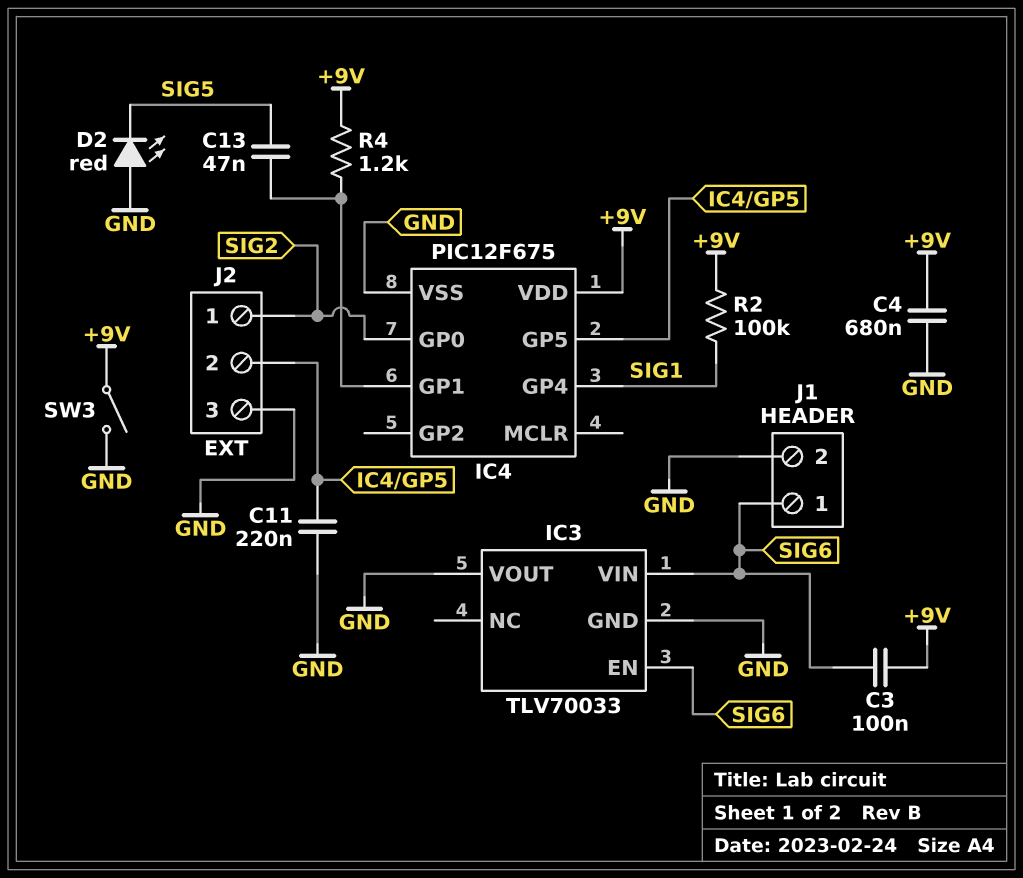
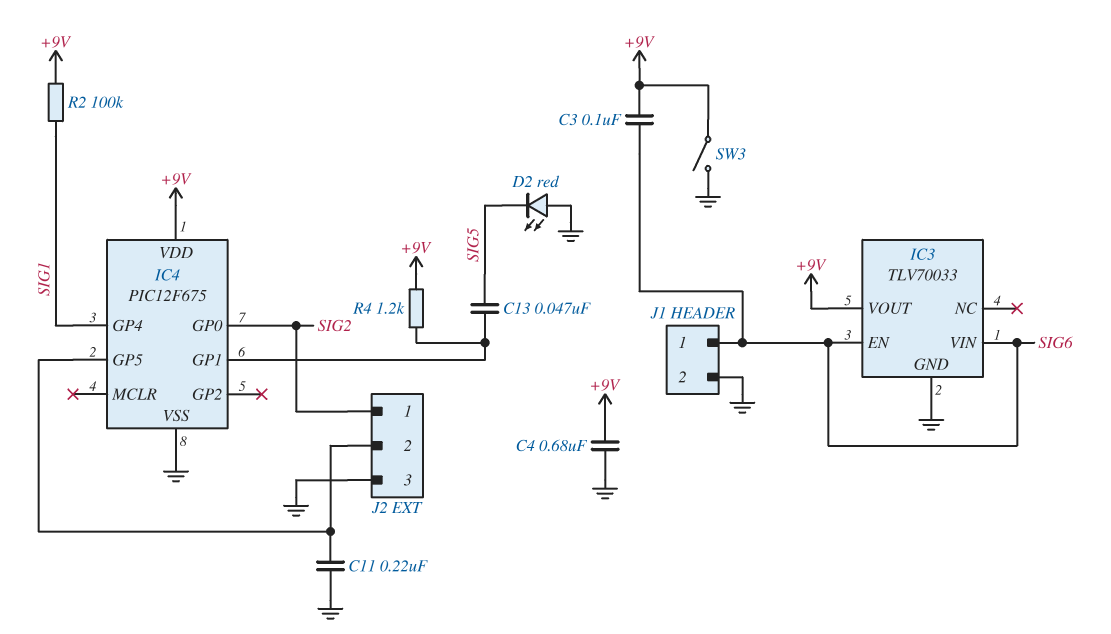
IC3 pin VOUT: GND -> +9V

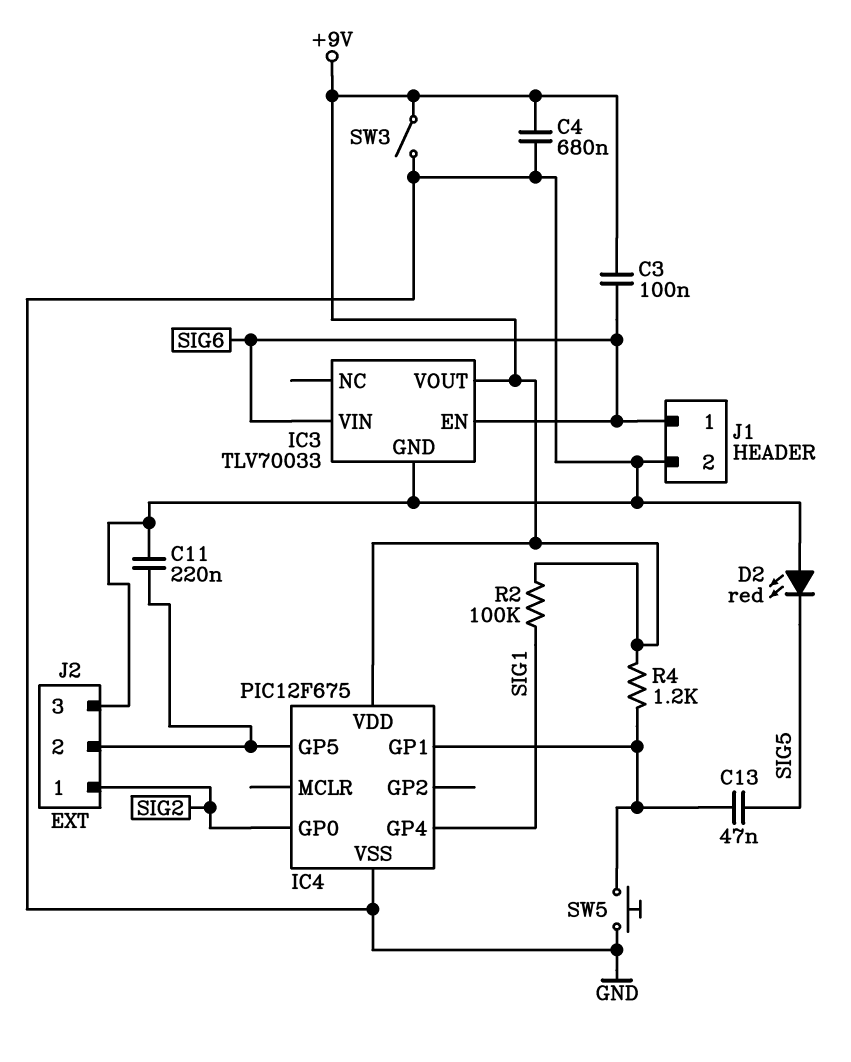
SW5: none -> button (GND, IC4/GP1)

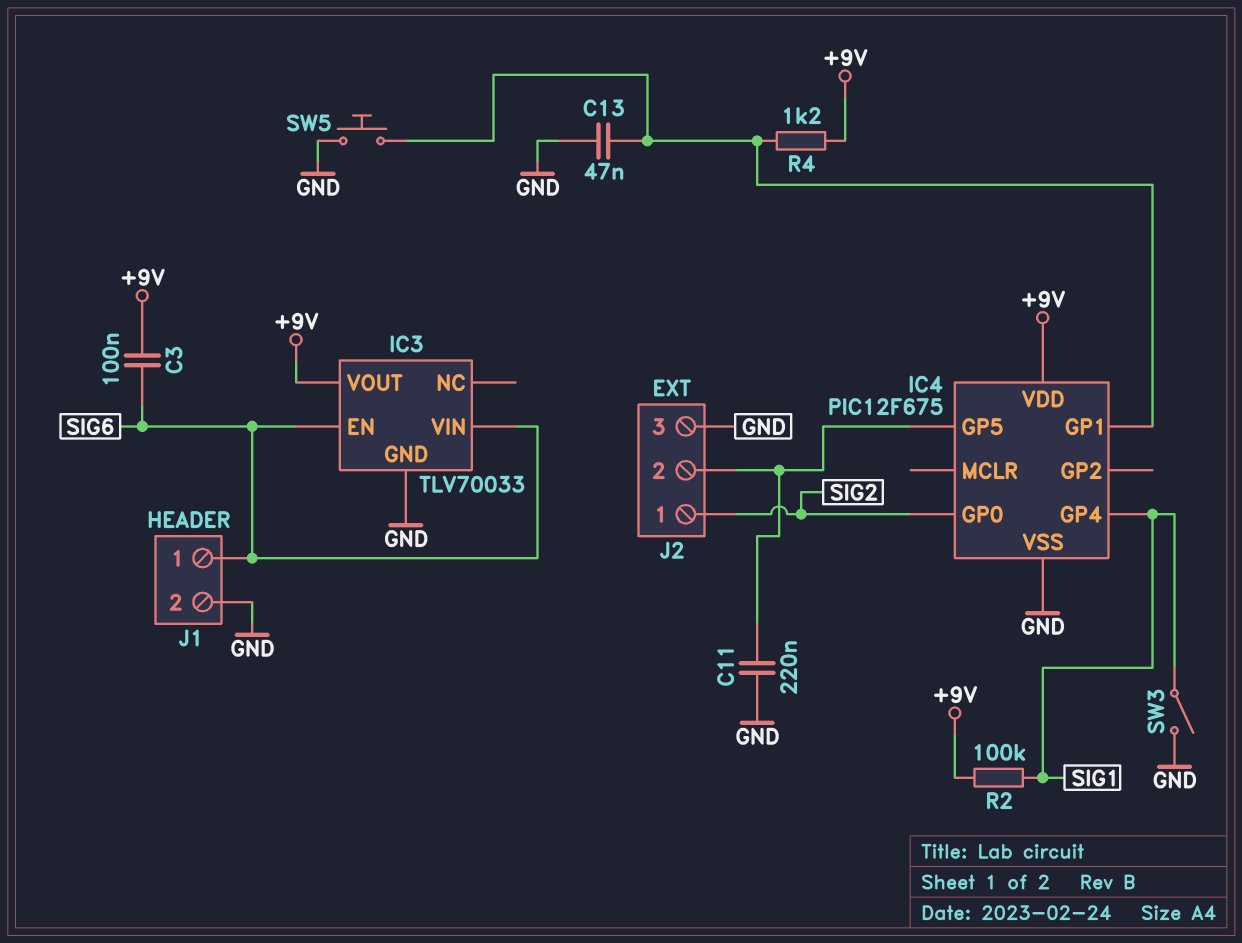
C4: 680nF (+9V, GND) -> none
C13: 47nF (IC4/GP1, SIG5) -> 47nF (GND, IC4/GP1)
D2: LED red (A GND, K SIG5) -> none
SW3: switch (+9V, GND) -> switch (GND, SIG1)

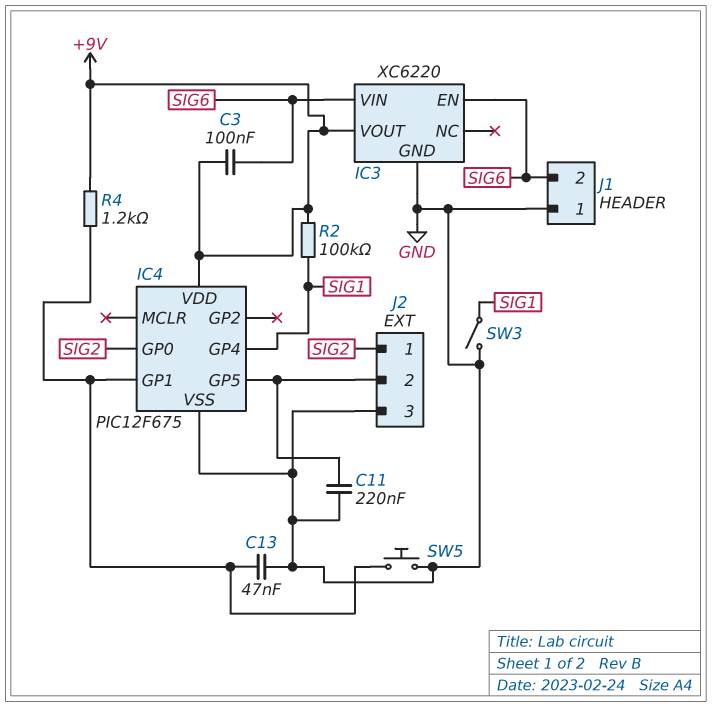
IC3: TLV70033 -> XC6220
J1 pin 1: SIG6 -> GND
J1 pin 2: GND -> SIG6

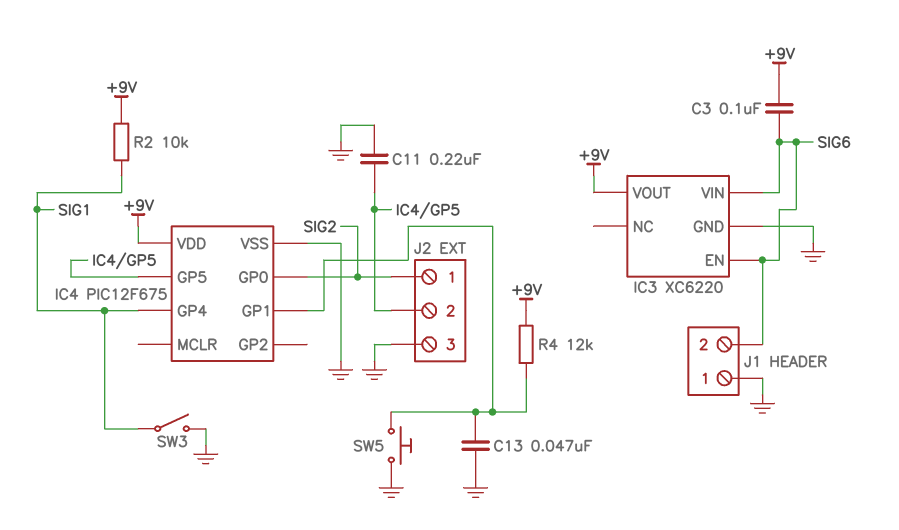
R2: 100k (+9V, SIG1) -> 10k (+9V, SIG1)
R4: 1.2k (+9V, IC4/GP1) -> 12k (+9V, IC4/GP1)

